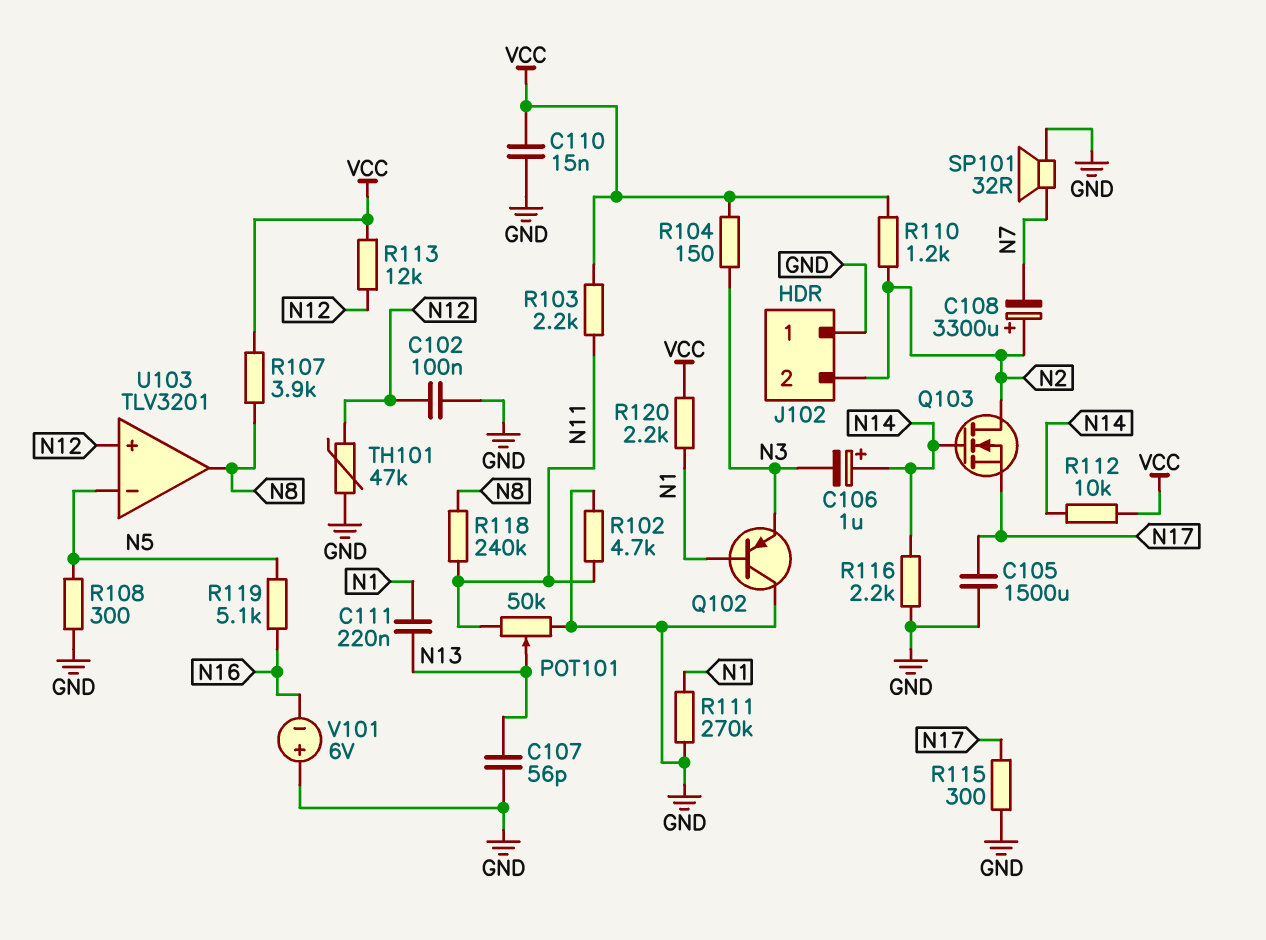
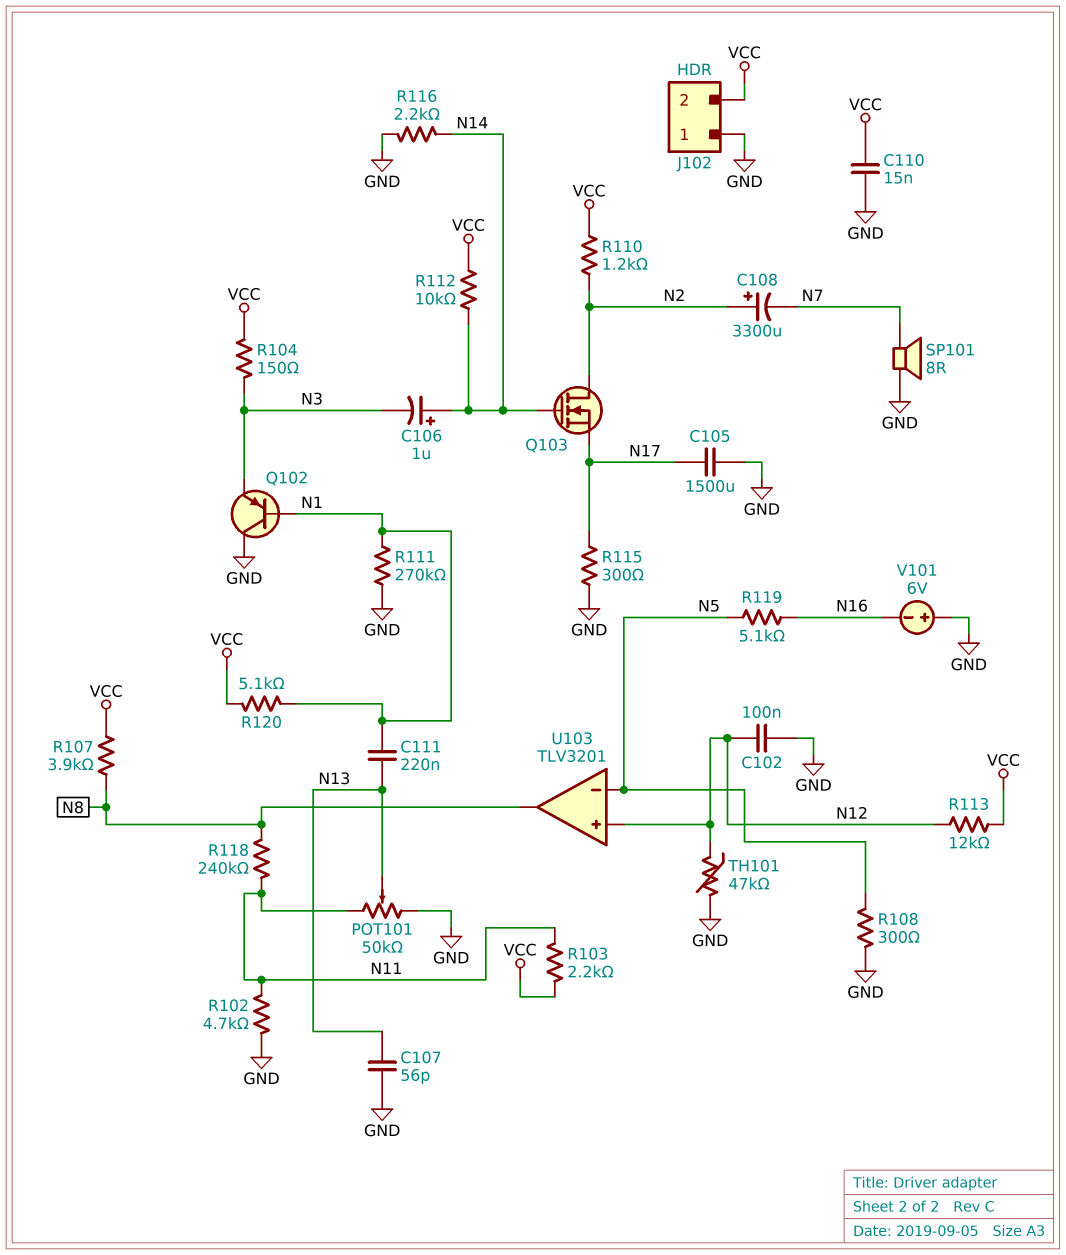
J102 pin 2: N2 -> VCC
R120: 2.2k (N1, VCC) -> 5.1k (N1, VCC)
SP101: speaker 32R (GND, N7) -> speaker 8R (GND, N7)

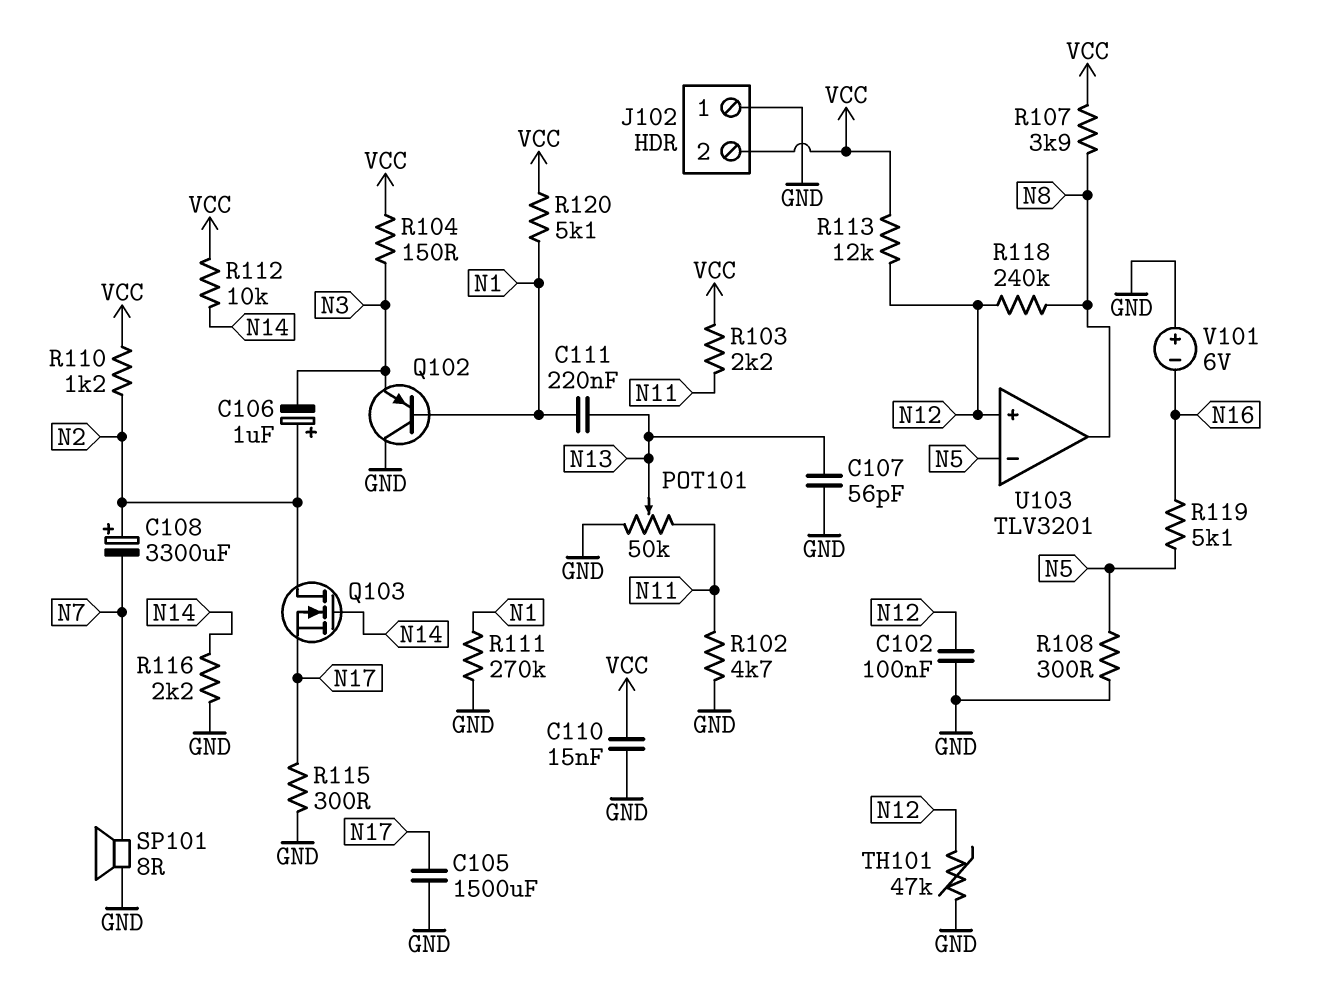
C106: 1uF (plus N14, minus N3) -> 1uF (plus N2, minus N3)
R118: 240k (N8, N11) -> 240k (N8, N12)

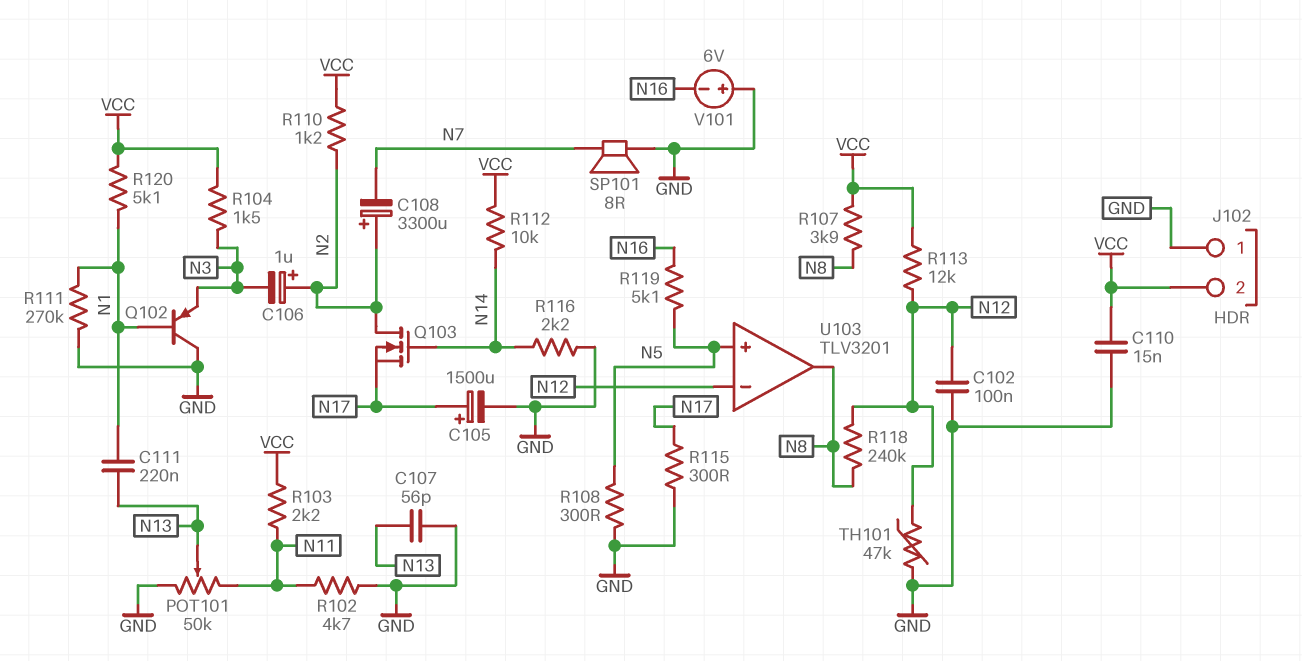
C105: 1500uF (GND, N17) -> 1500uF (plus N17, minus GND)
R104: 150 (N3, VCC) -> 1.5k (N3, VCC)
U103 pin in+: N12 -> N5
U103 pin in-: N5 -> N12

